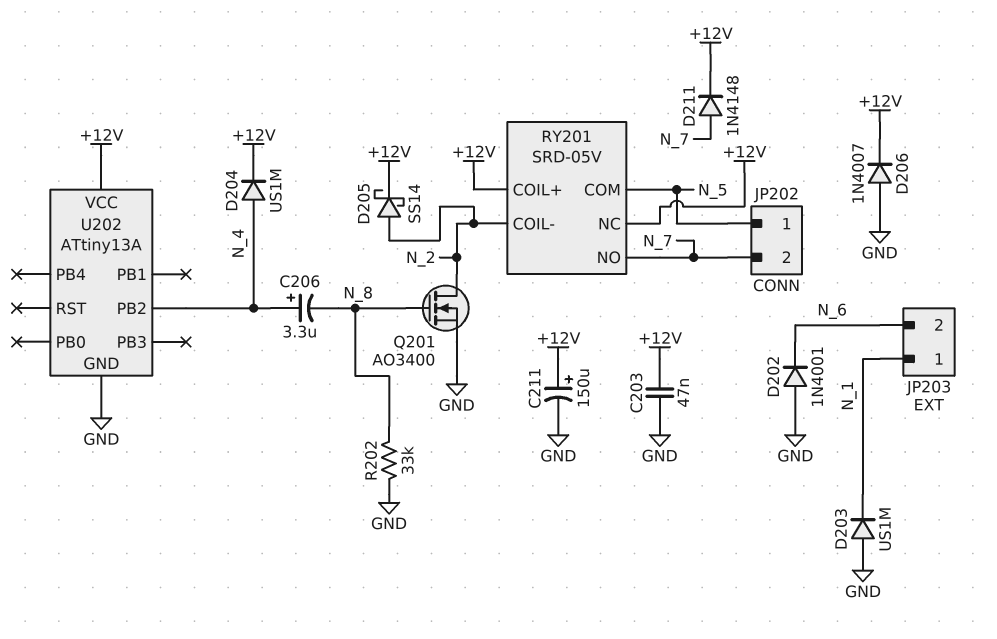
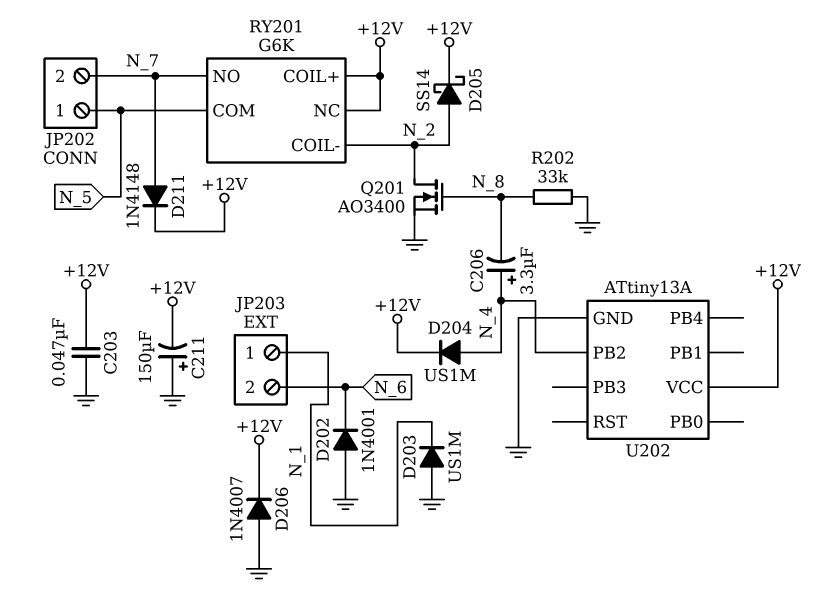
C211: 150uF (plus +12V, minus GND) -> 150uF (plus GND, minus +12V)
RY201: SRD-05V -> G6K

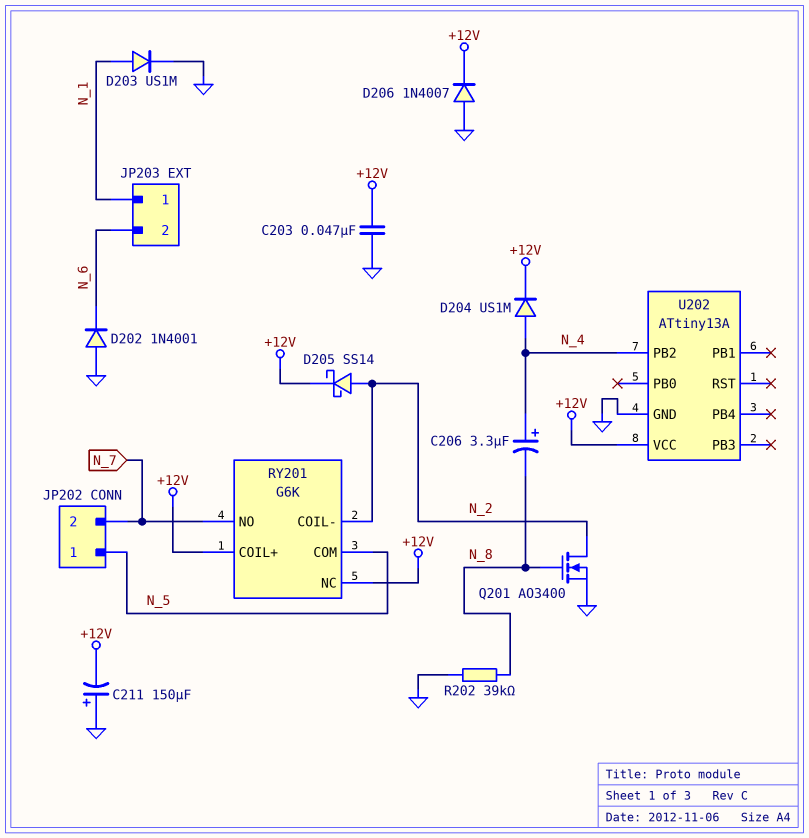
D203: diode US1M (A GND, K N_1) -> diode US1M (A N_1, K GND)
D211: diode 1N4148 (A N_7, K +12V) -> none
R202: 33k (GND, N_8) -> 39k (GND, N_8)

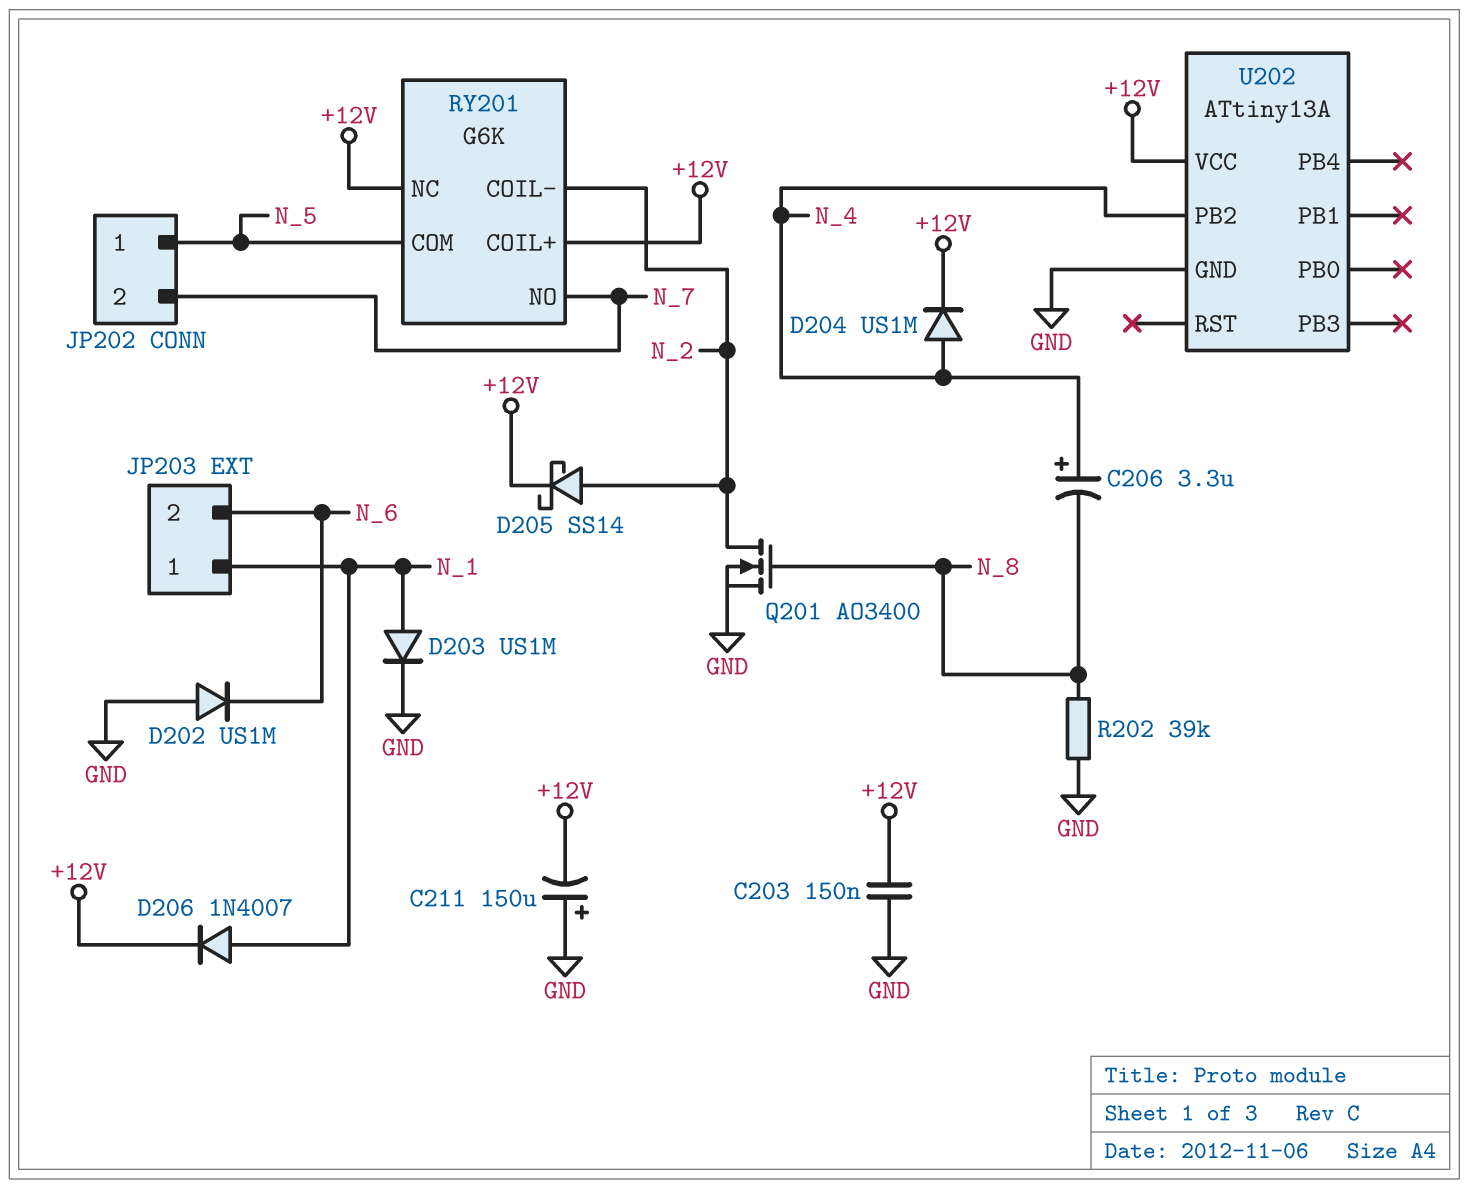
C203: 47nF (+12V, GND) -> 150nF (+12V, GND)
D202: diode 1N4001 (A GND, K N_6) -> diode US1M (A GND, K N_6)
D206: diode 1N4007 (A GND, K +12V) -> diode 1N4007 (A N_1, K +12V)

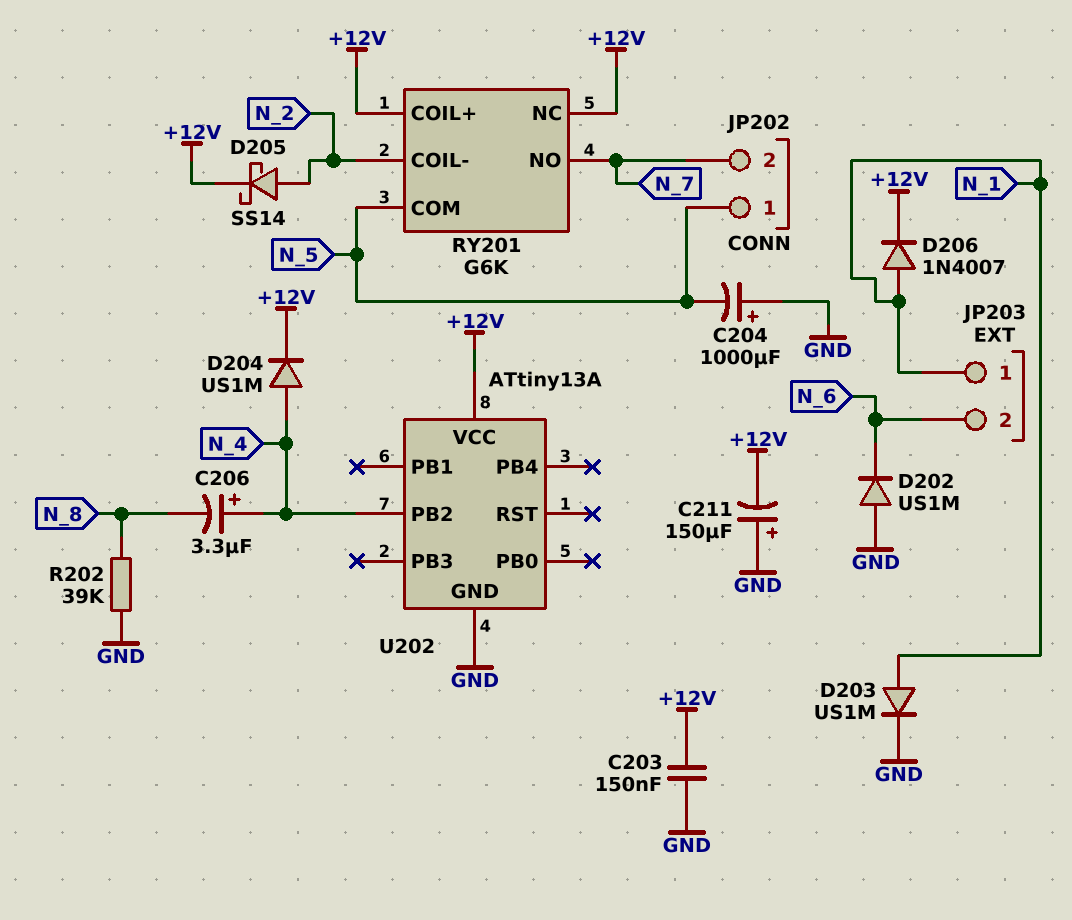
C204: none -> 1000uF (plus GND, minus N_5)
Q201: NMOS AO3400 (G N_8, D N_2, S GND) -> none

